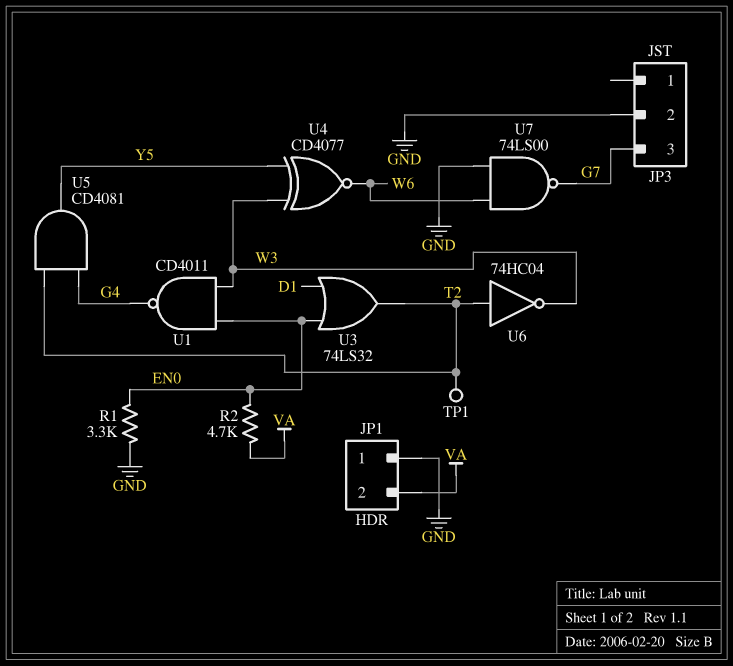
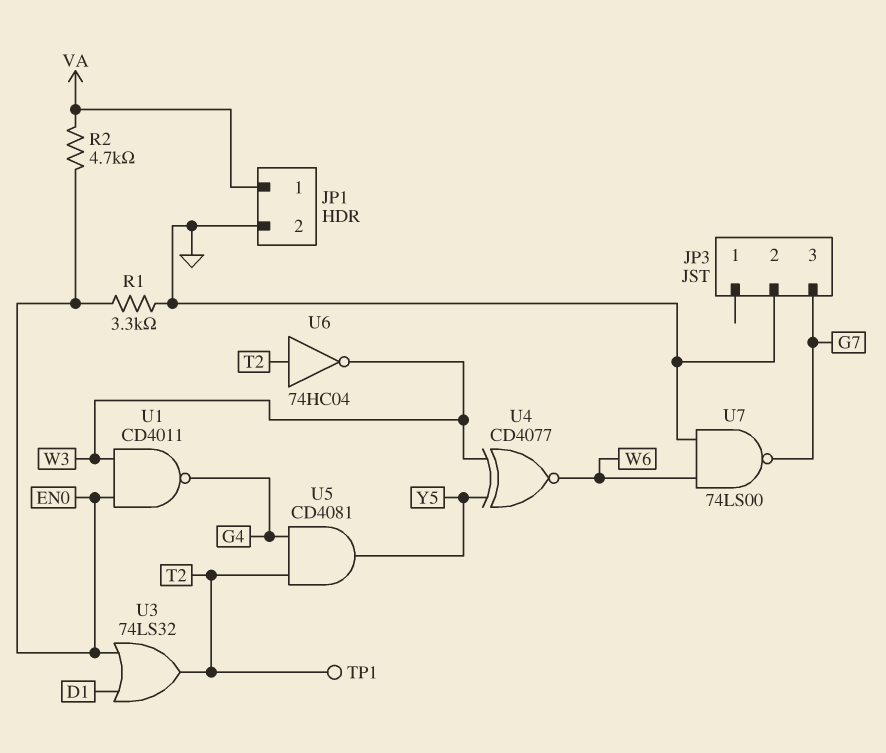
JP1 pin 1: GND -> VA
JP1 pin 2: VA -> GND

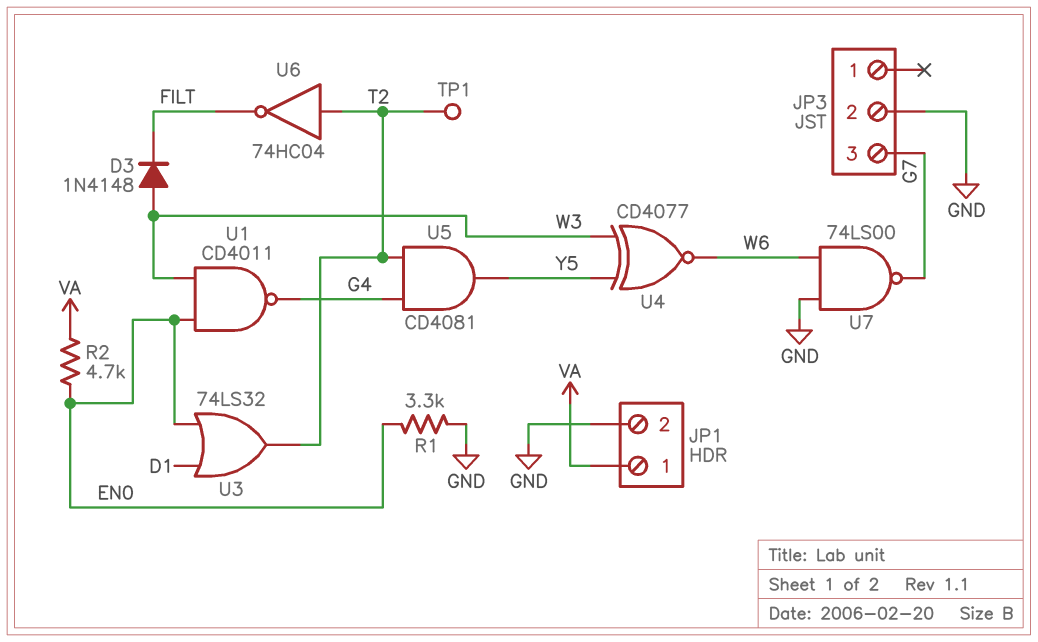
D3: none -> diode 1N4148 (A W3, K FILT)
U6: NOT 74HC04 (in T2, out W3) -> NOT 74HC04 (in T2, out FILT)

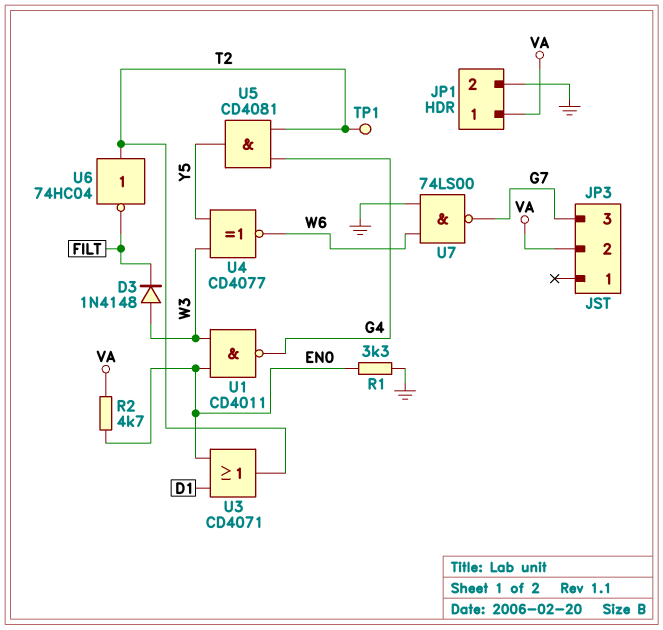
JP3 pin 2: GND -> VA
U3: OR 74LS32 (in D1, in EN0, out T2) -> OR CD4071 (in D1, in EN0, out T2)

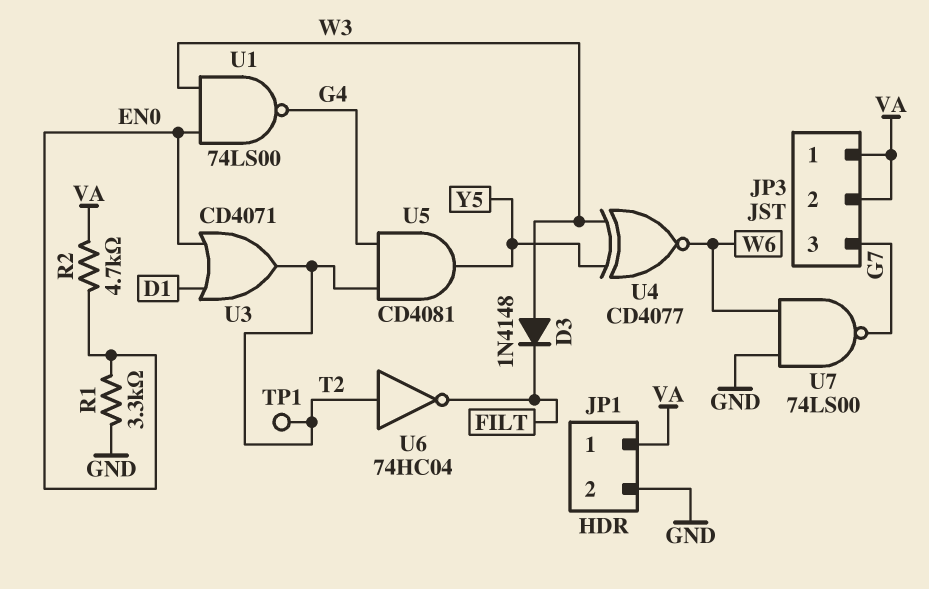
JP3 pin 1: none -> VA
U1: NAND CD4011 (in EN0, in W3, out G4) -> NAND 74LS00 (in EN0, in W3, out G4)

